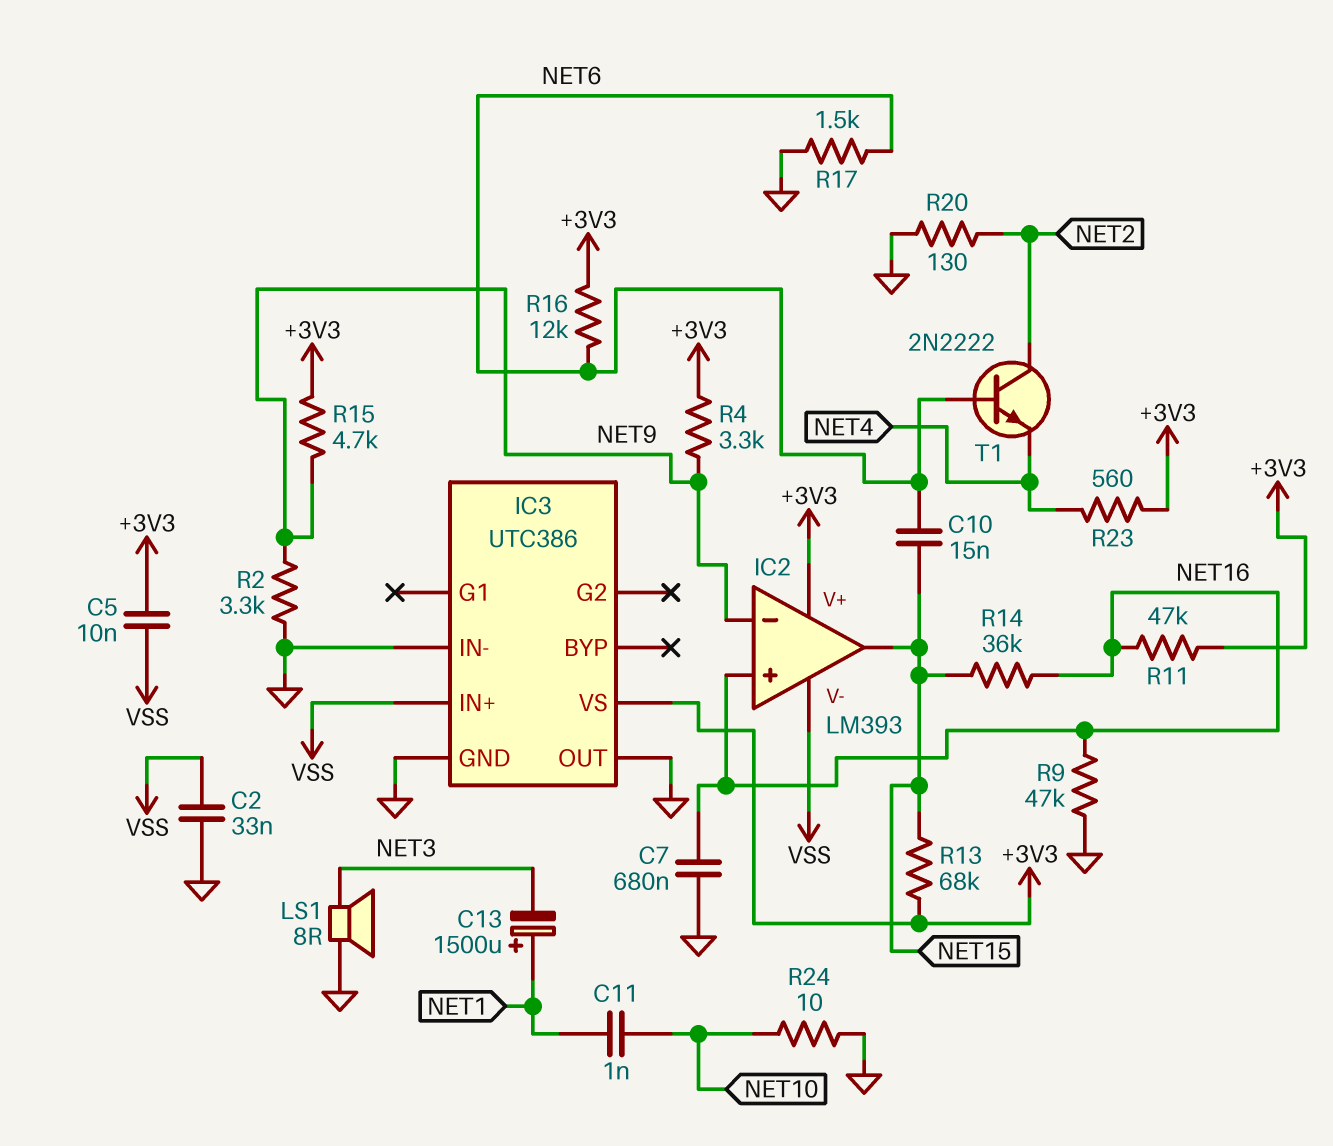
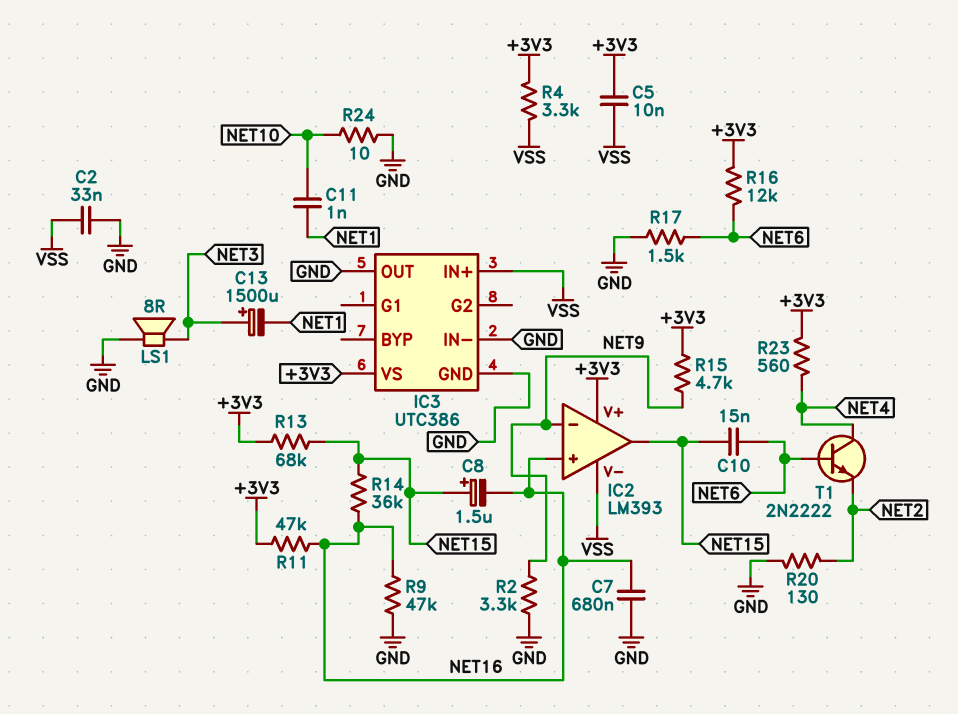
C8: none -> 1.5uF (plus NET15, minus NET16)
C13: 1500uF (plus NET1, minus NET3) -> 1500uF (plus NET3, minus NET1)
R4: 3.3k (+3V3, NET9) -> 3.3k (+3V3, VSS)
T1: NPN 2N2222 (B NET6, C NET2, E NET4) -> NPN 2N2222 (B NET6, C NET4, E NET2)

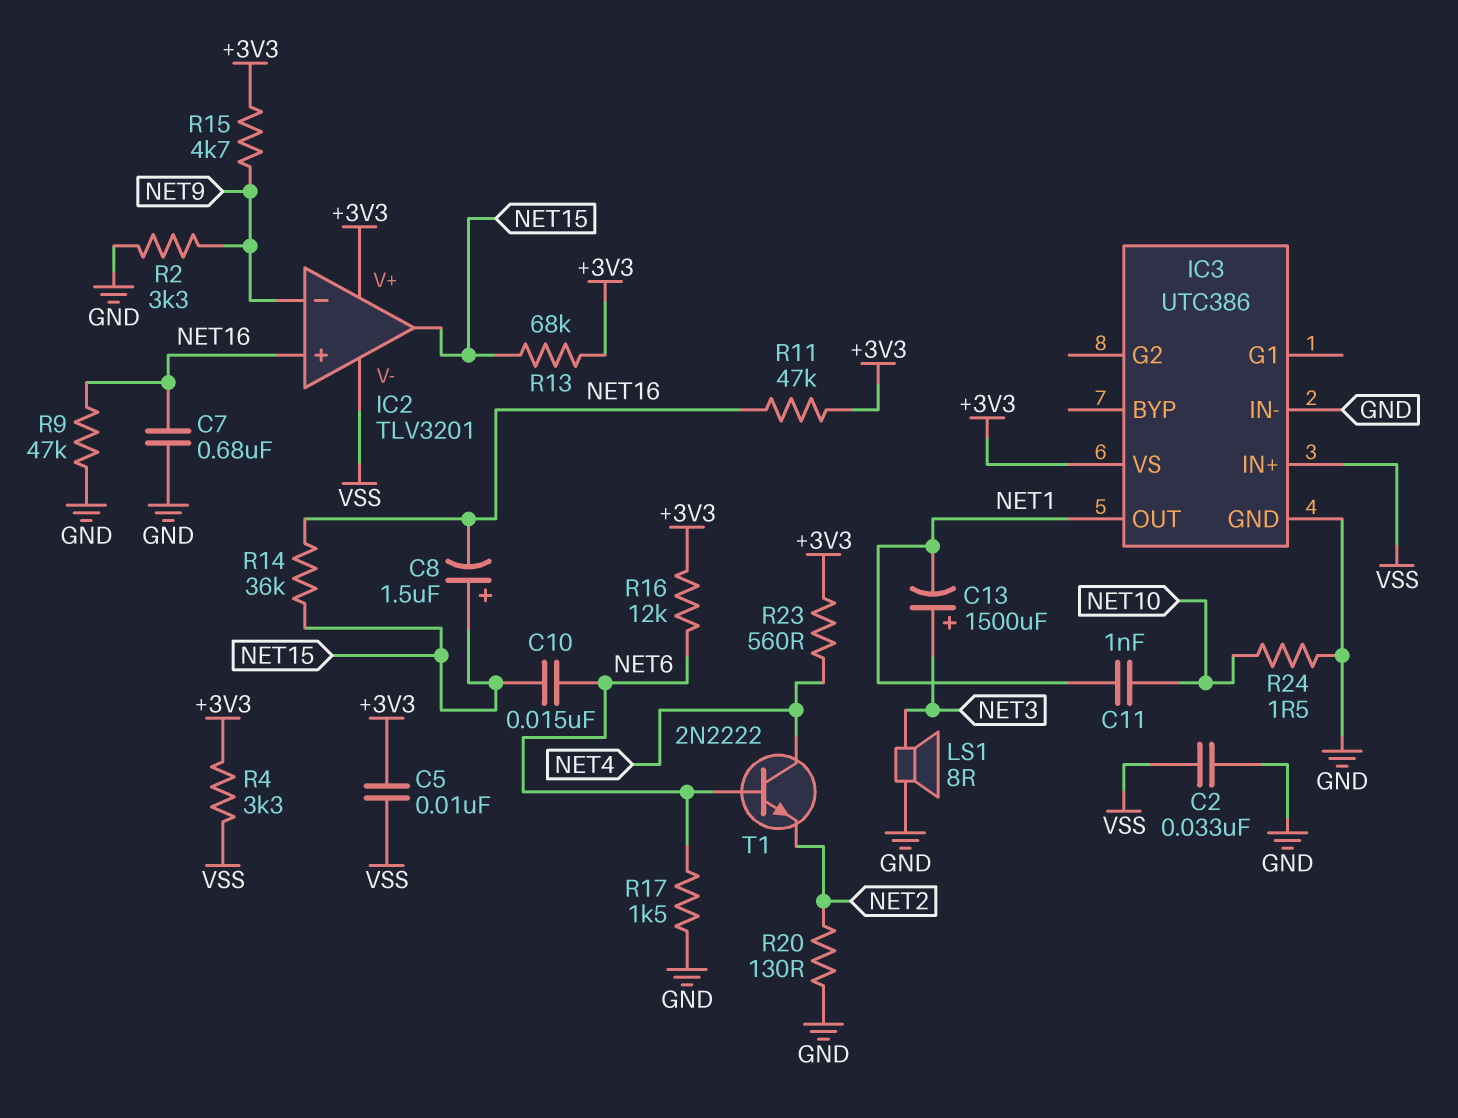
IC2: LM393 -> TLV3201
IC3 pin OUT: GND -> NET1
R24: 10 (GND, NET10) -> 1.5 (GND, NET10)

